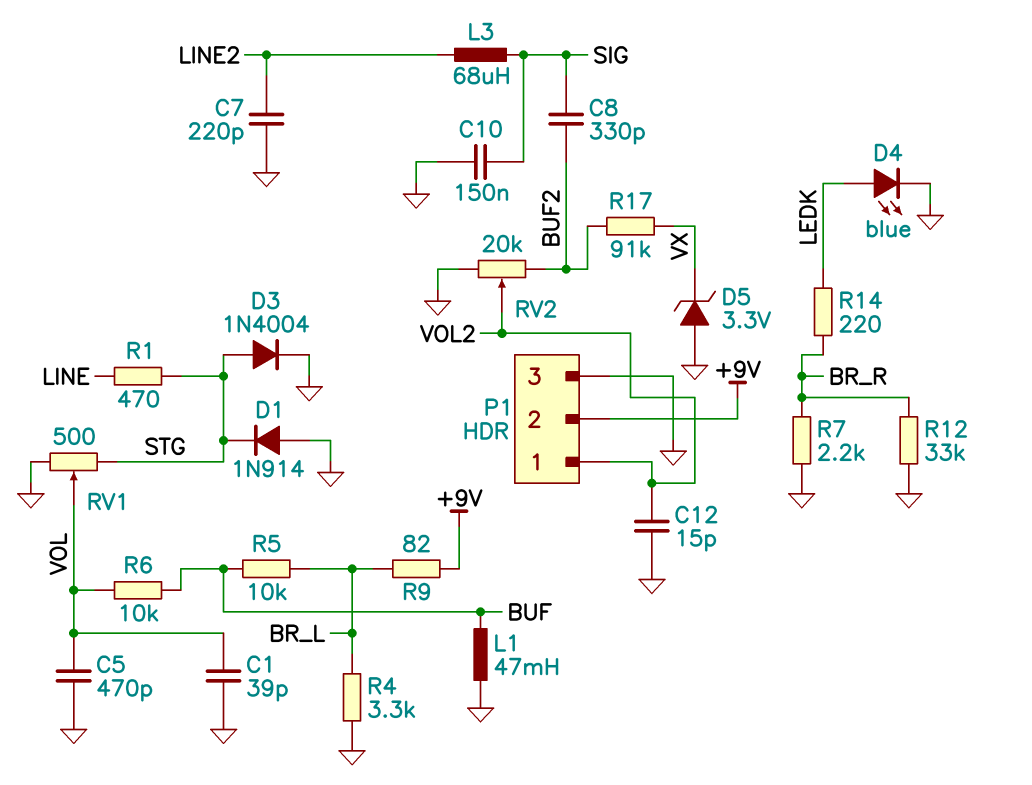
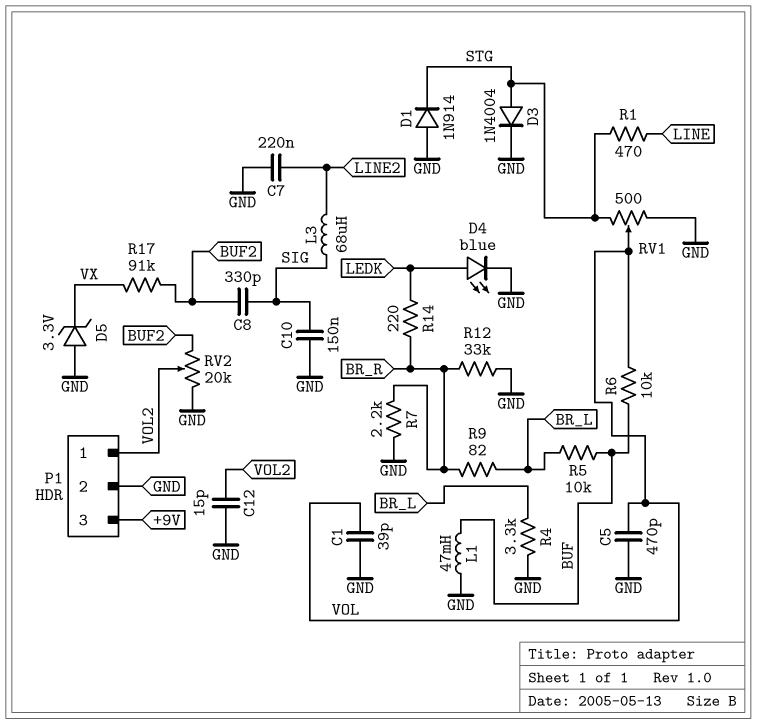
C7: 220pF (GND, LINE2) -> 220nF (GND, LINE2)
P1 pin 2: +9V -> GND
P1 pin 3: GND -> +9V
R9: 82 (+9V, BR_L) -> 82 (BR_L, BR_R)

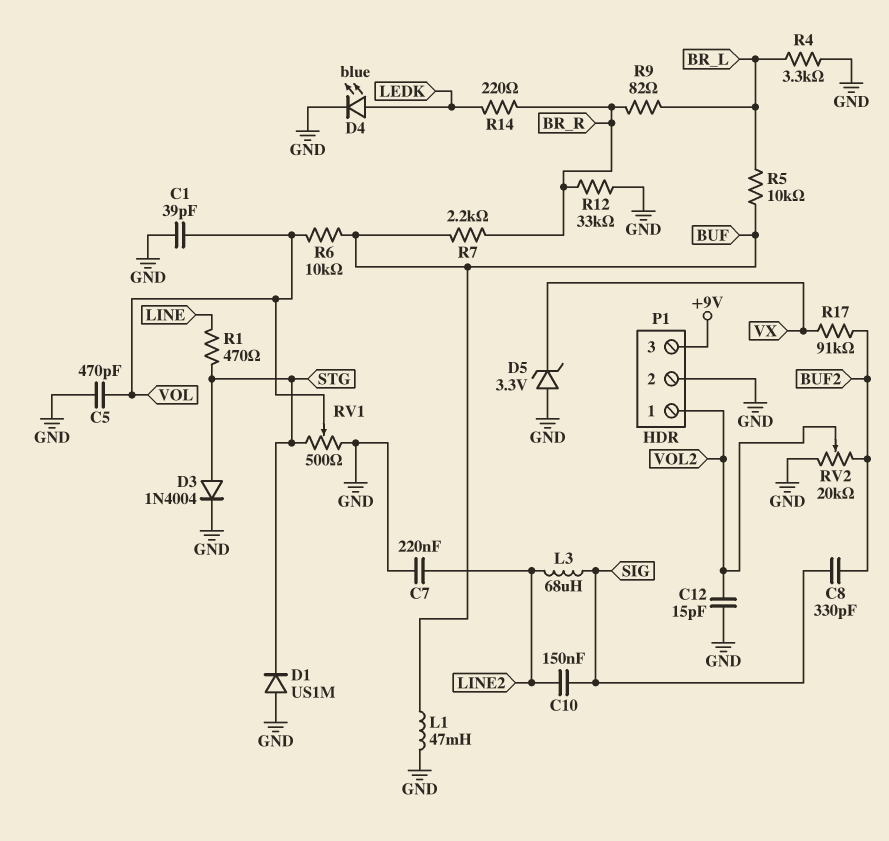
C10: 150nF (GND, SIG) -> 150nF (LINE2, SIG)
D1: diode 1N914 (A GND, K STG) -> diode US1M (A GND, K STG)
R7: 2.2k (BR_R, GND) -> 2.2k (BR_R, BUF)

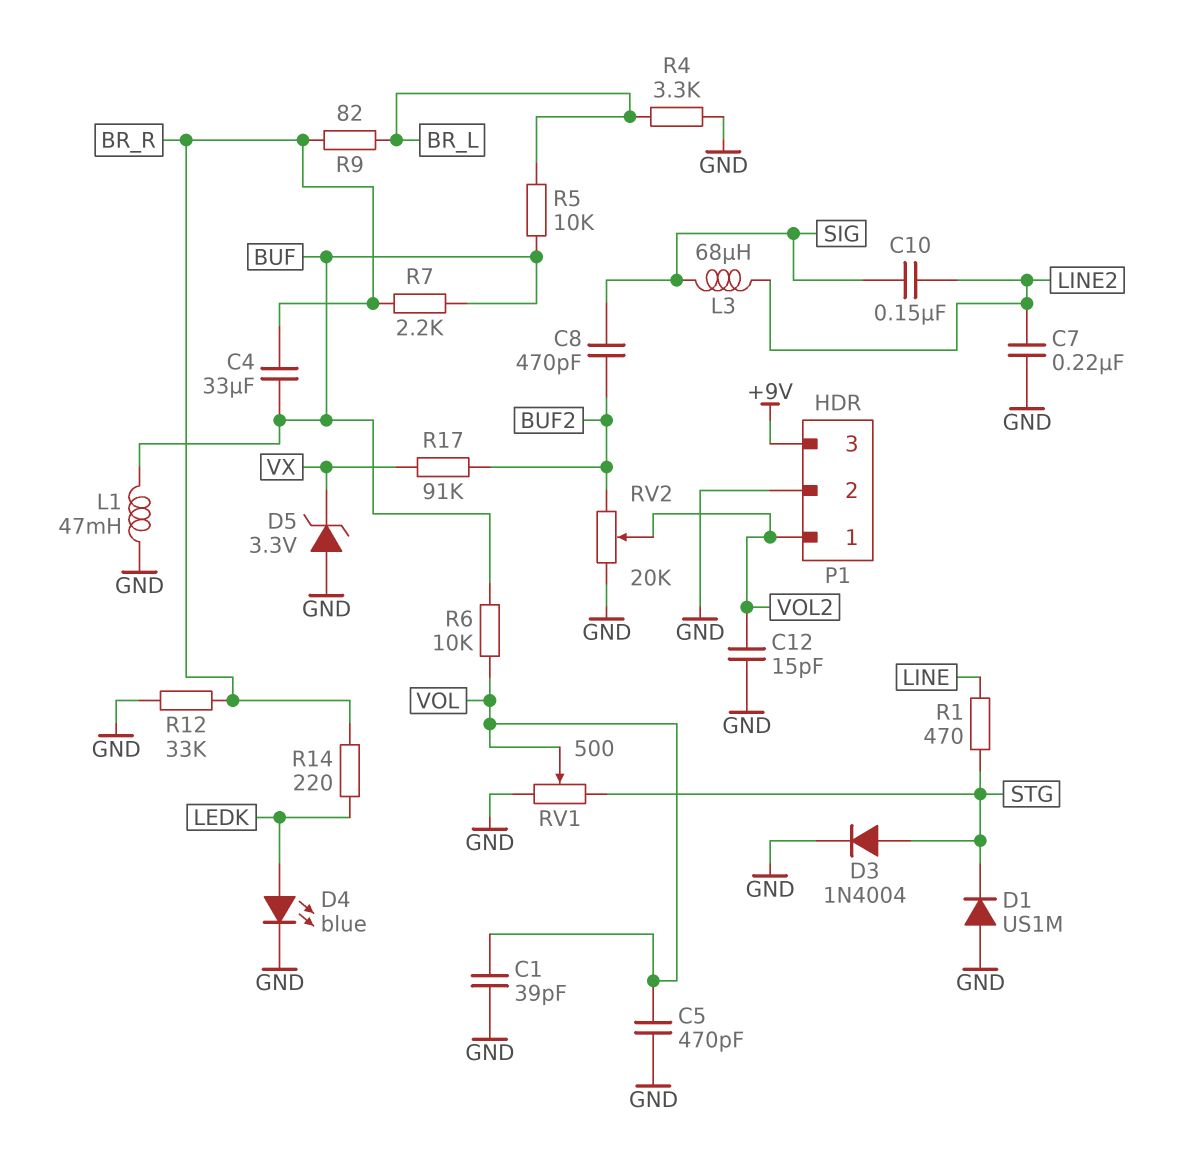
C4: none -> 33uF (BR_R, BUF)
C8: 330pF (BUF2, SIG) -> 470pF (BUF2, SIG)

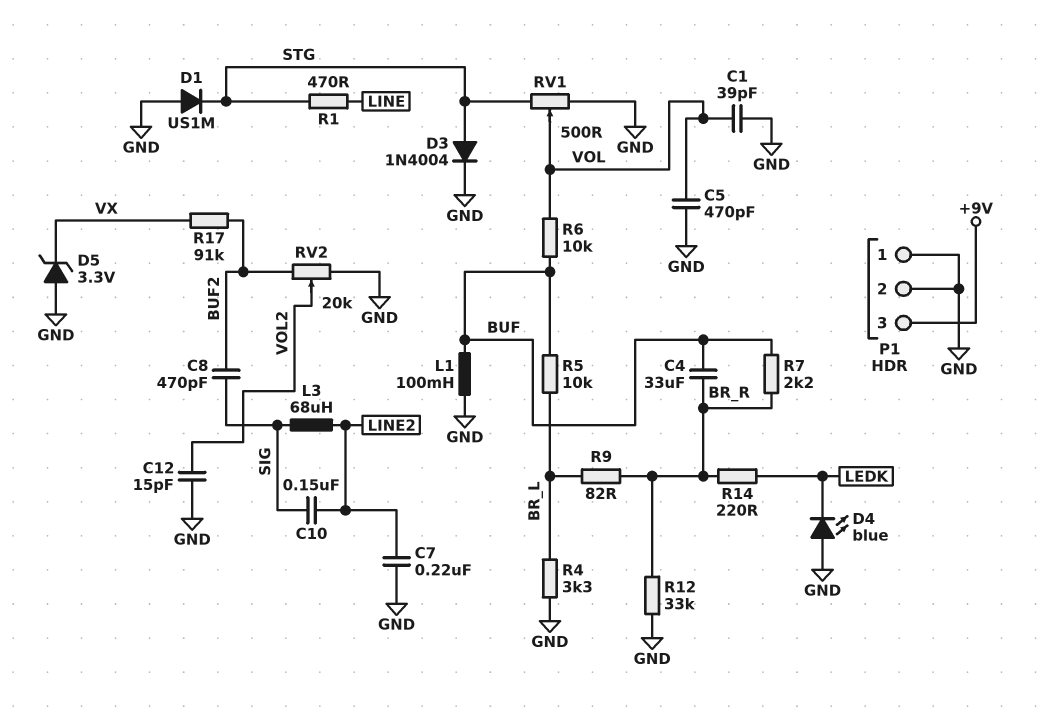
D4: LED blue (A LEDK, K GND) -> LED blue (A GND, K LEDK)
L1: 47mH (BUF, GND) -> 100mH (BUF, GND)
P1 pin 1: VOL2 -> GND

